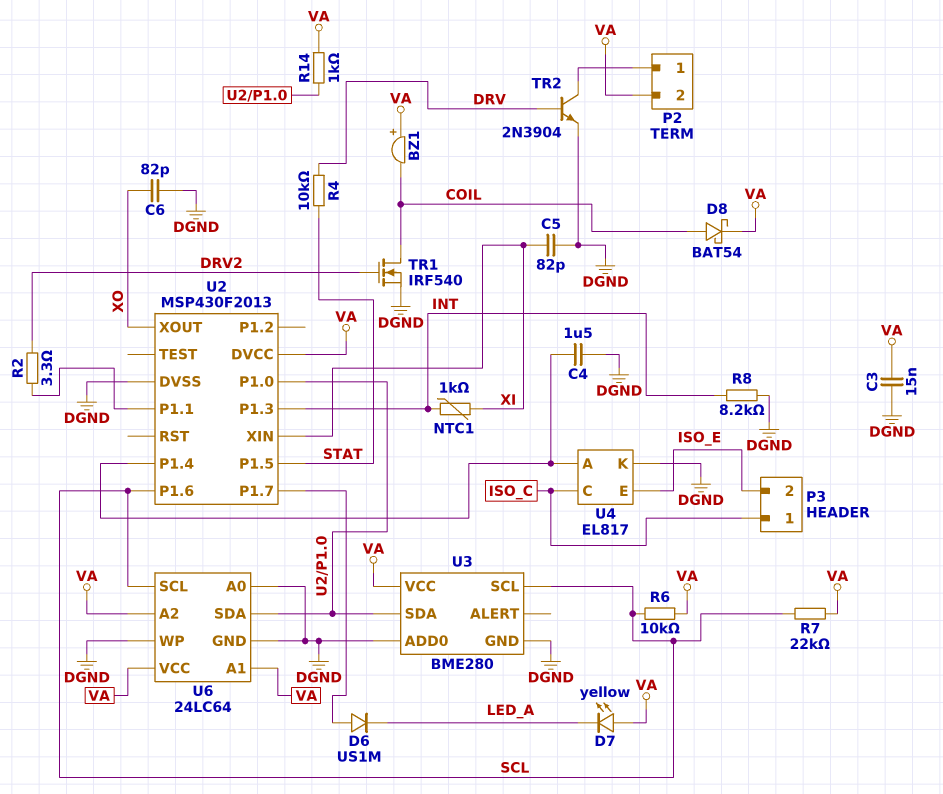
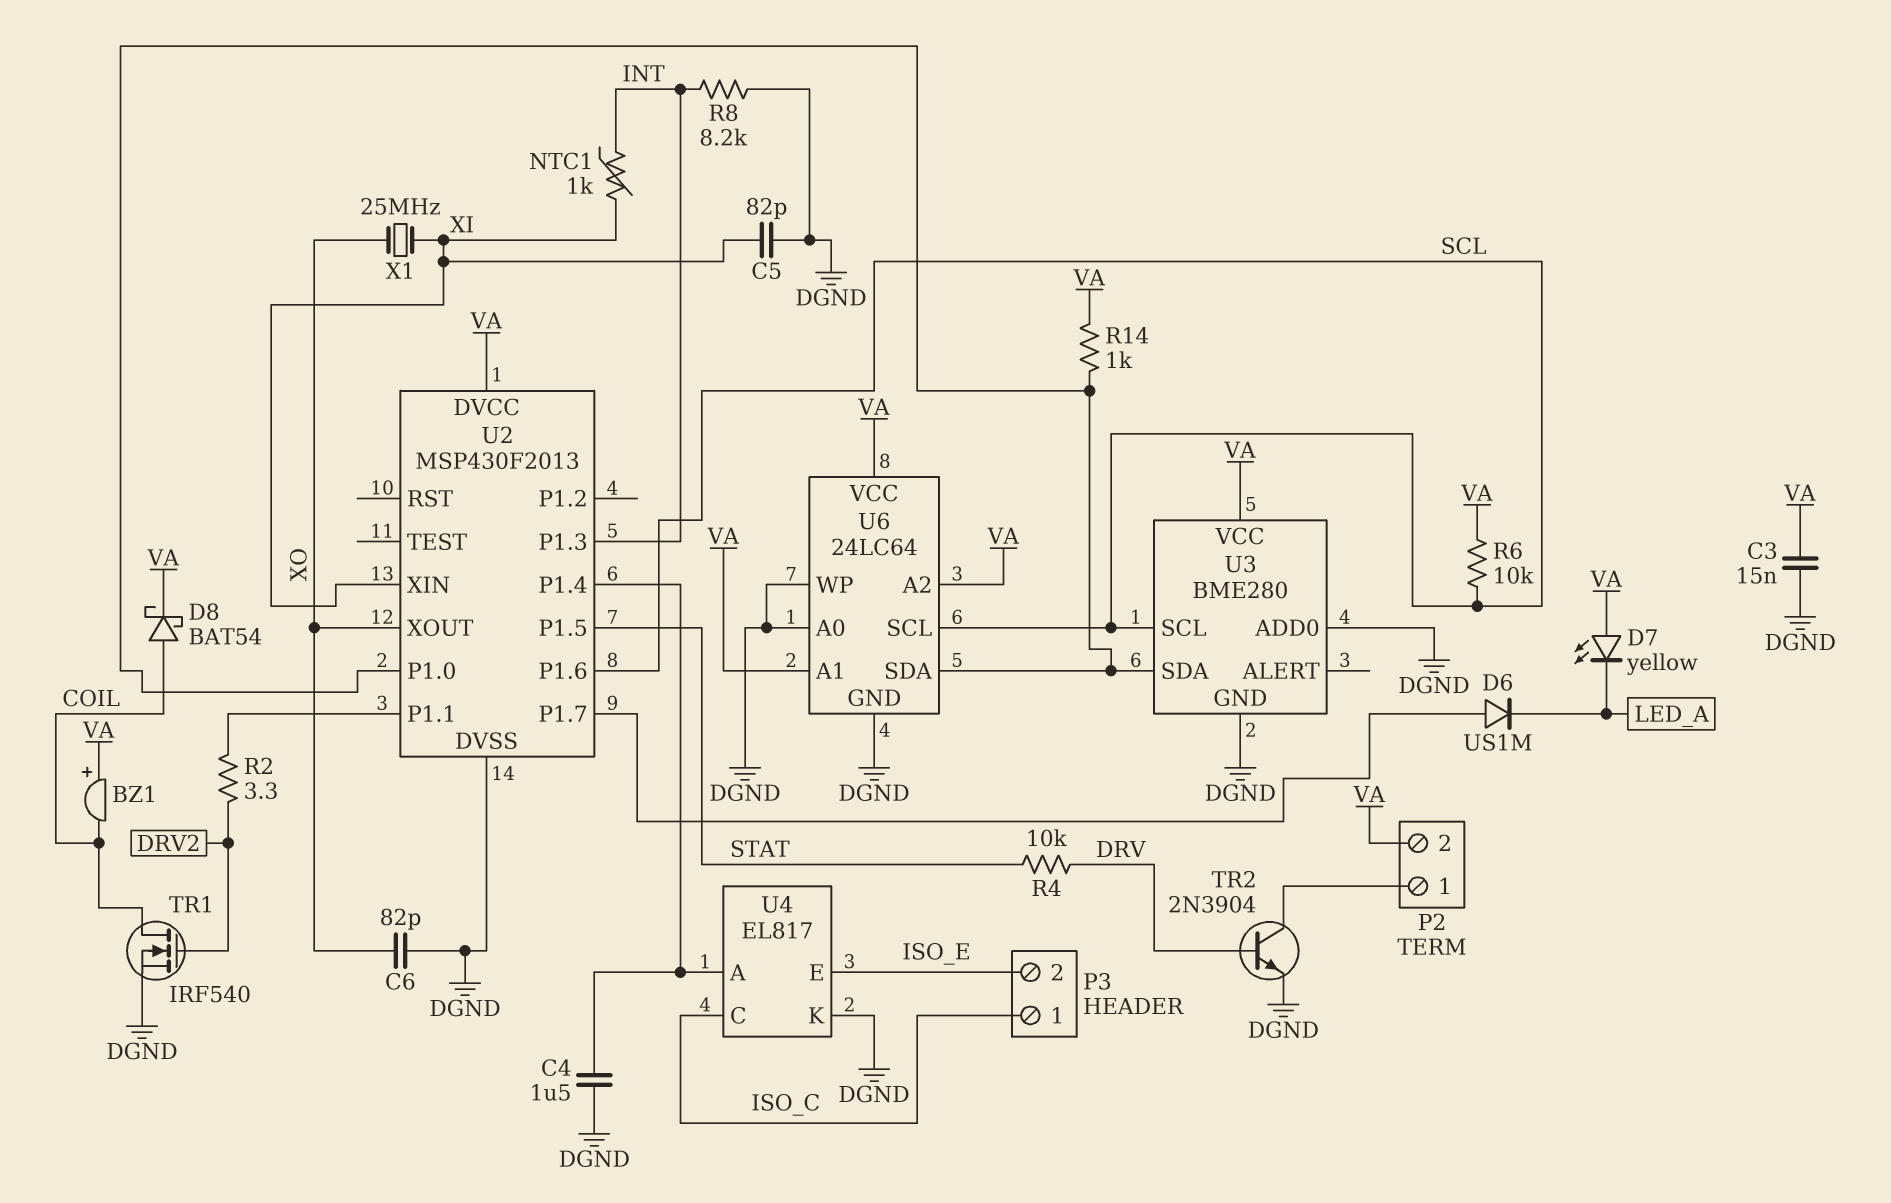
R7: 22k (SCL, VA) -> none
X1: none -> 25MHz (XI, XO)

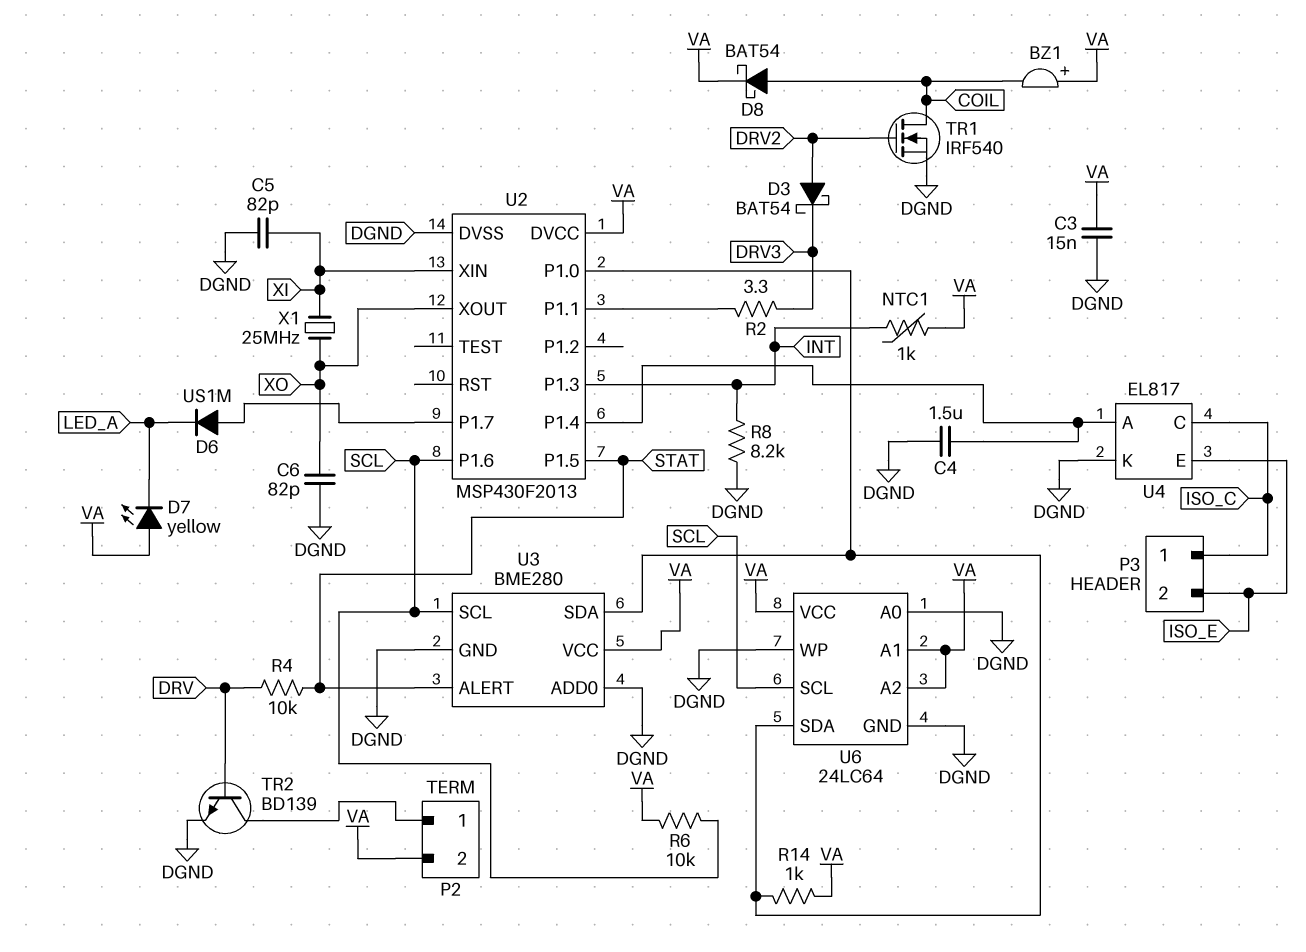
D3: none -> schottky BAT54 (A DRV2, K DRV3)
NTC1: 1k (INT, XI) -> 1k (INT, VA)
R2: 3.3 (DRV2, U2/P1.1) -> 3.3 (DRV3, U2/P1.1)
TR2: NPN 2N3904 (B DRV, C P2/1, E DGND) -> NPN BD139 (B DRV, C P2/1, E DGND)
U3 pin ALERT: none -> STAT

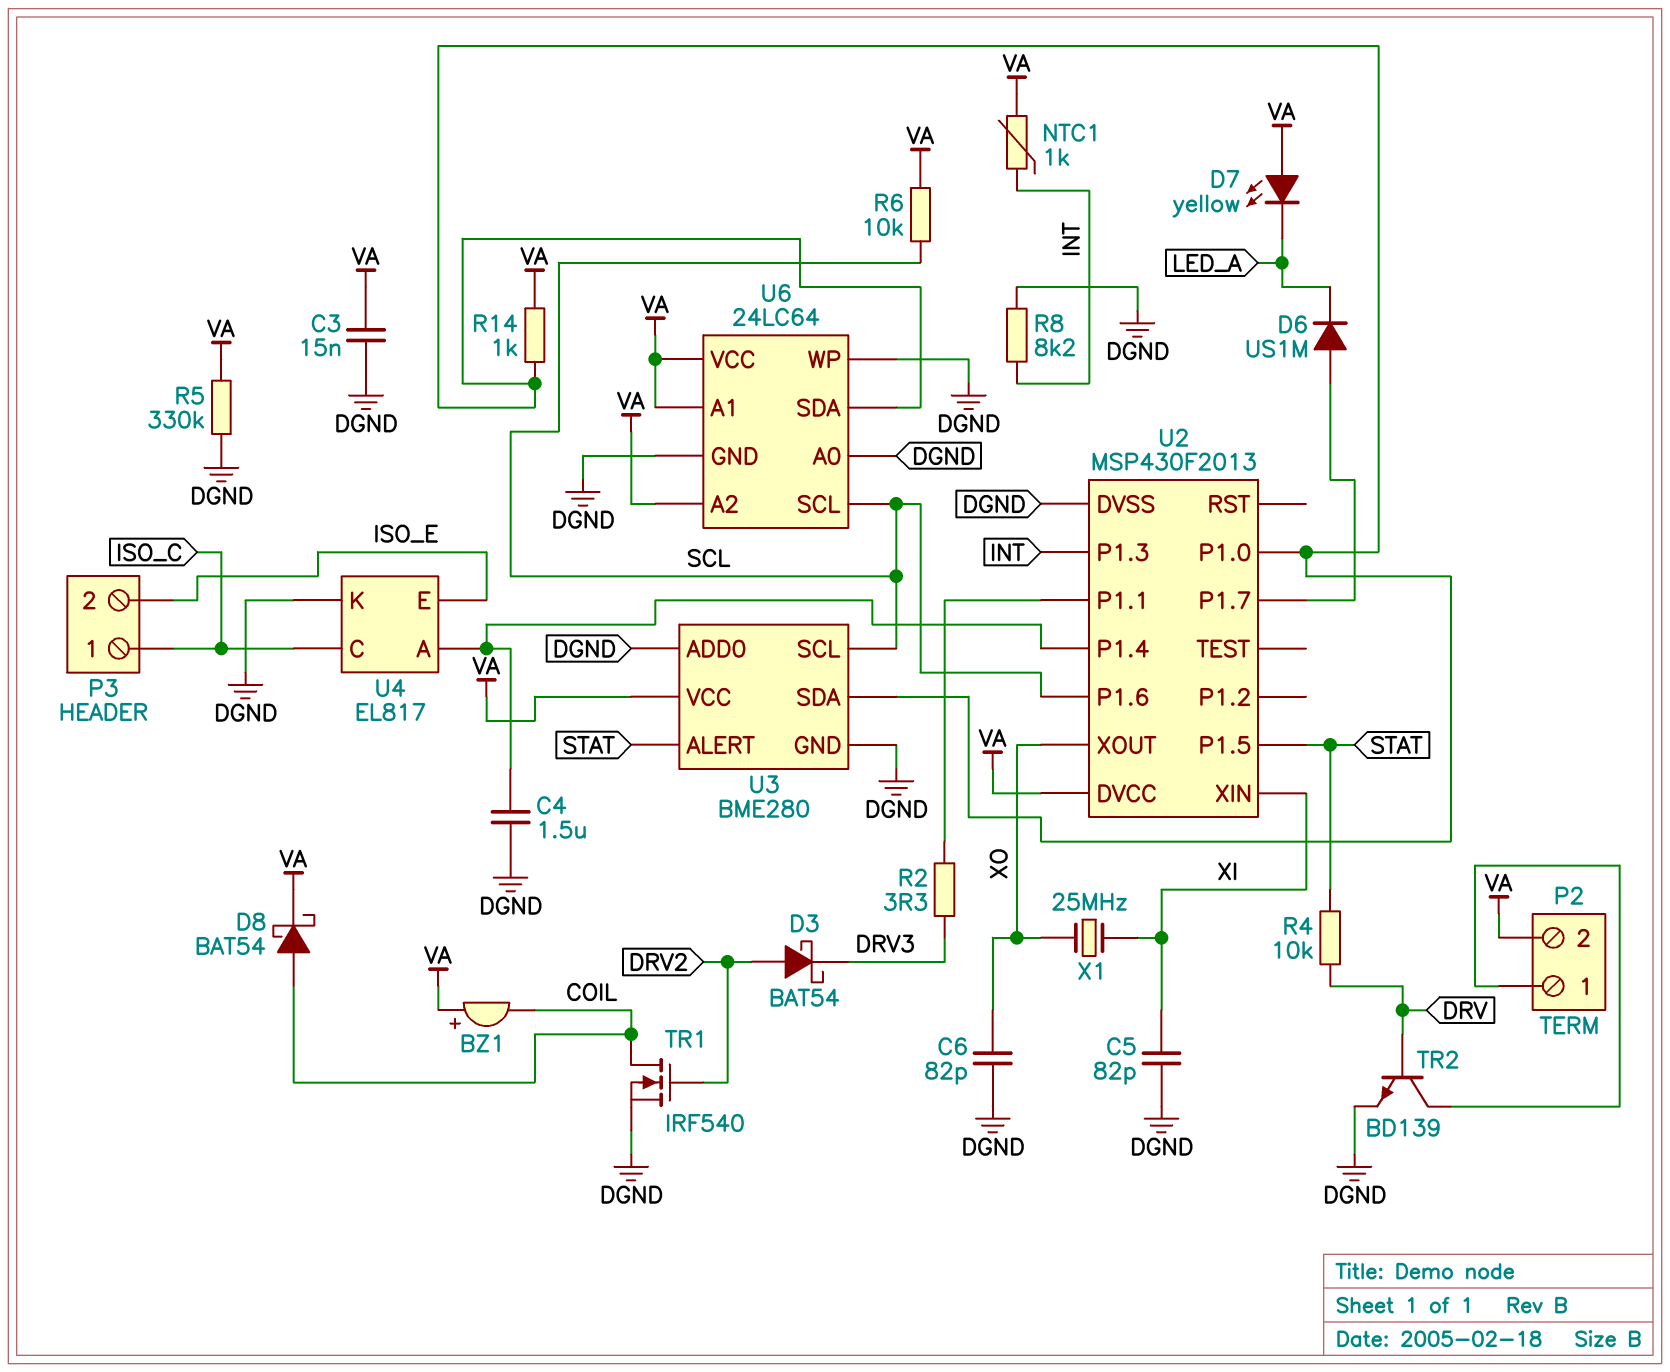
R5: none -> 330k (DGND, VA)

